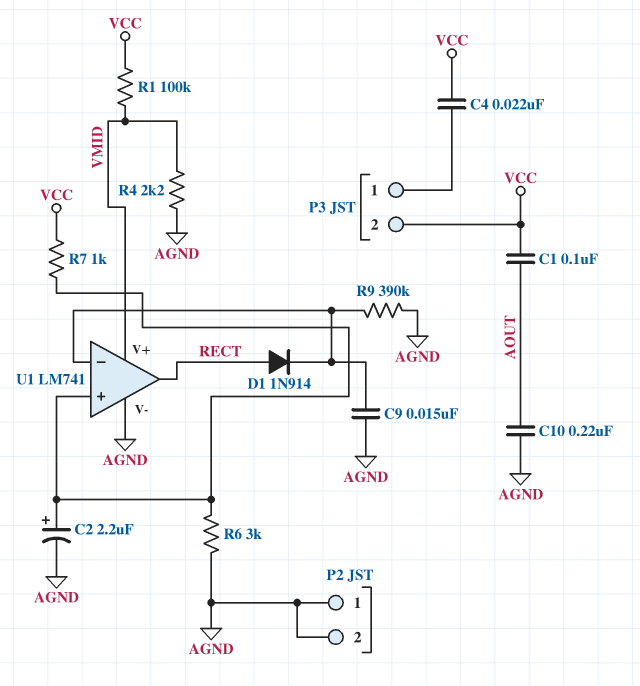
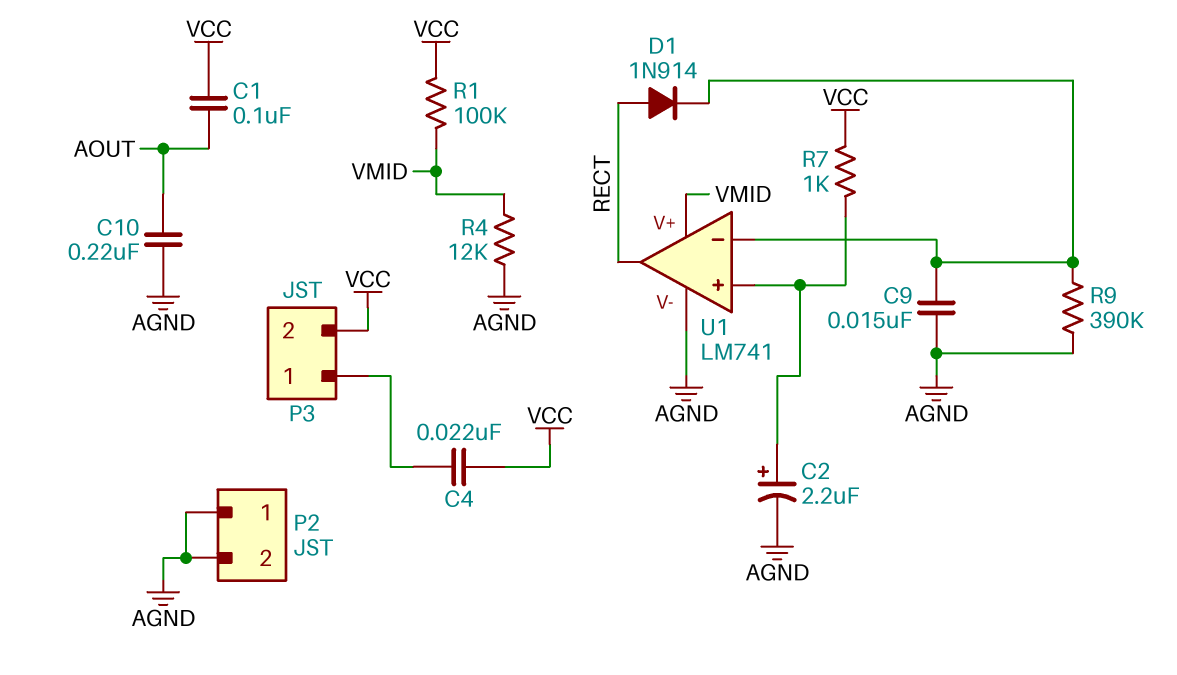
R4: 2.2k (AGND, VMID) -> 12k (AGND, VMID)
R6: 3k (AGND, U1/in+) -> none

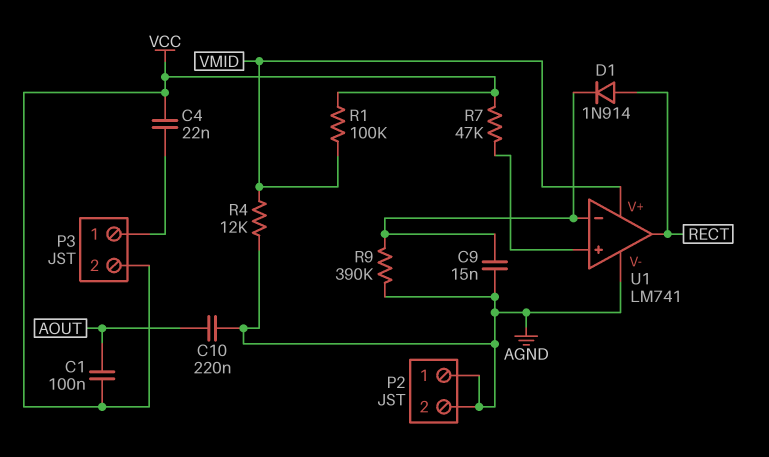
C2: 2.2uF (plus U1/in+, minus AGND) -> none
R7: 1k (U1/in+, VCC) -> 47k (U1/in+, VCC)

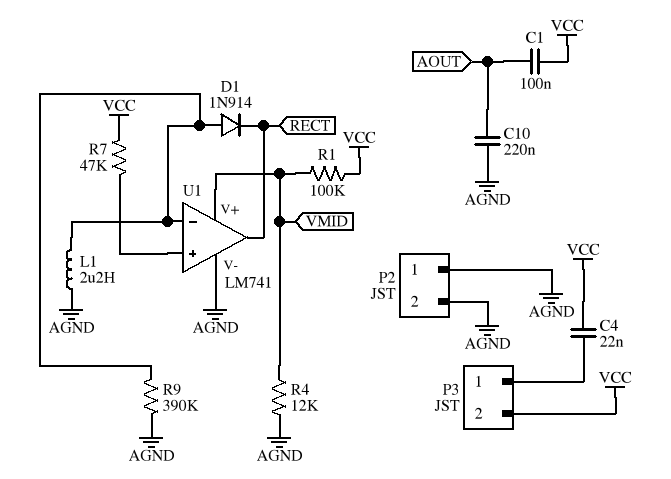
C9: 15nF (AGND, U1/in-) -> none
D1: diode 1N914 (A RECT, K U1/in-) -> diode 1N914 (A U1/in-, K RECT)
L1: none -> 2.2uH (AGND, U1/in-)

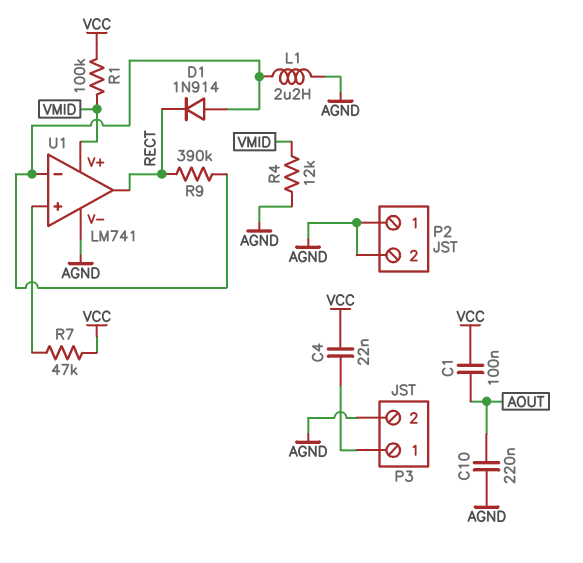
P3 pin 2: VCC -> AGND
R9: 390k (AGND, U1/in-) -> 390k (RECT, U1/in-)

